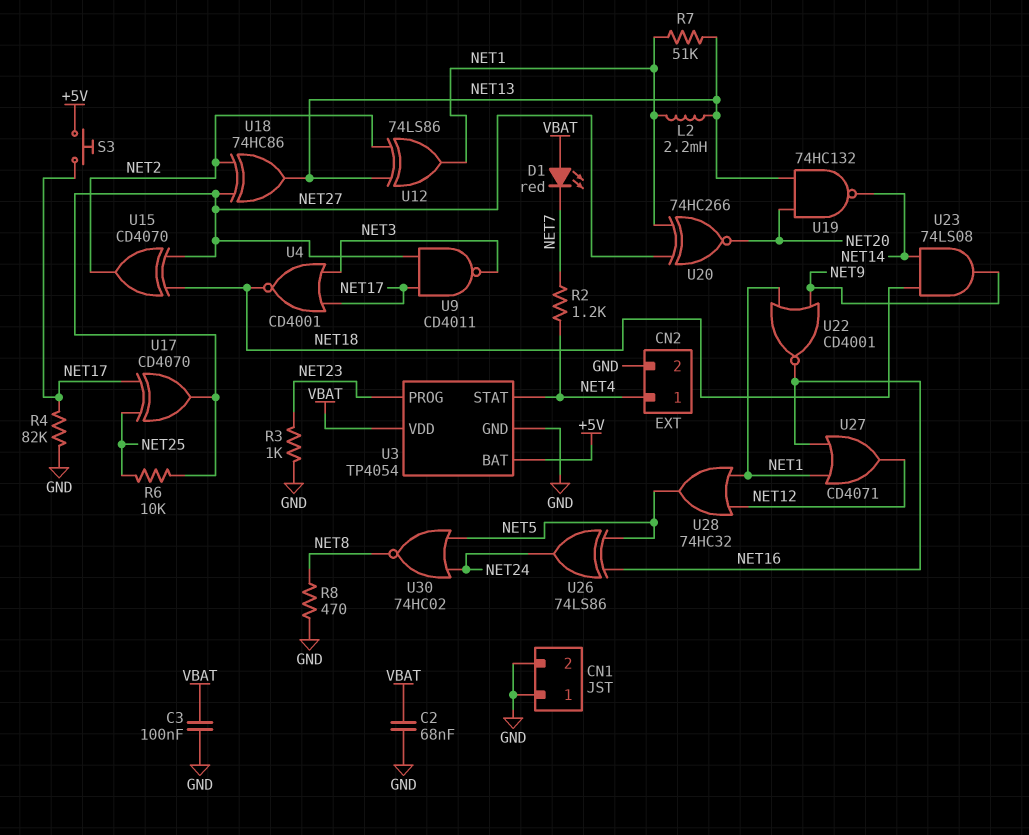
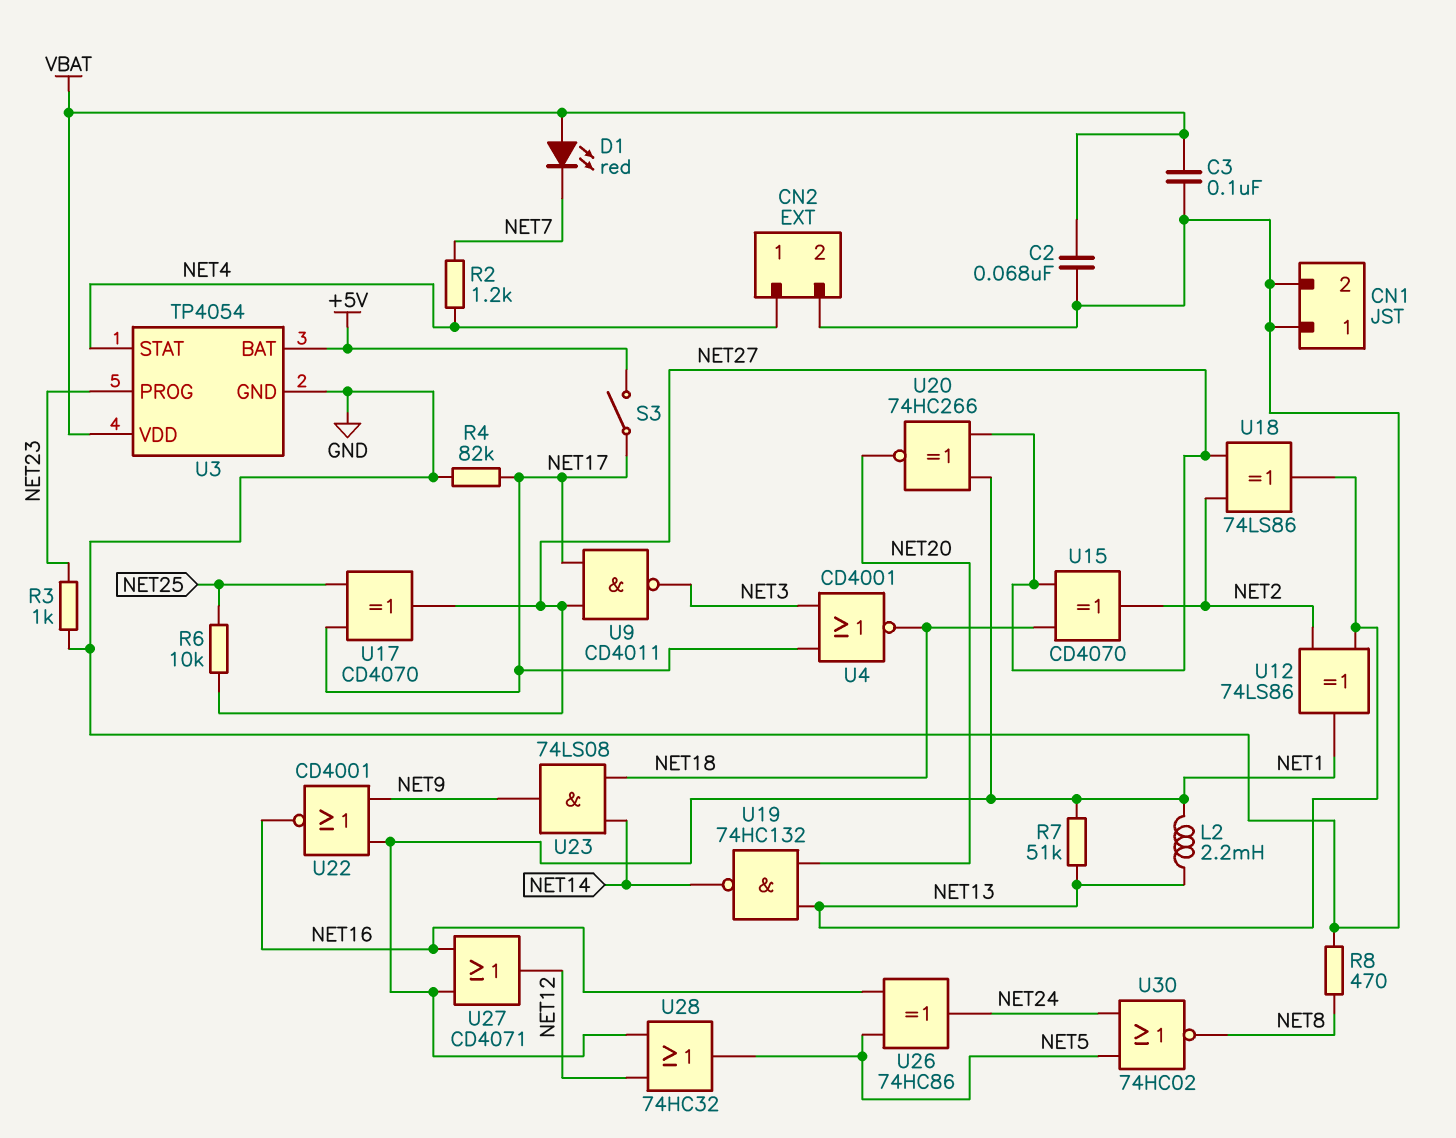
S3: button (+5V, NET17) -> switch (+5V, NET17)
U18: XOR 74HC86 (in NET2, in NET27, out NET13) -> XOR 74LS86 (in NET2, in NET27, out NET13)
U26: XOR 74LS86 (in NET5, in NET16, out NET24) -> XOR 74HC86 (in NET5, in NET16, out NET24)

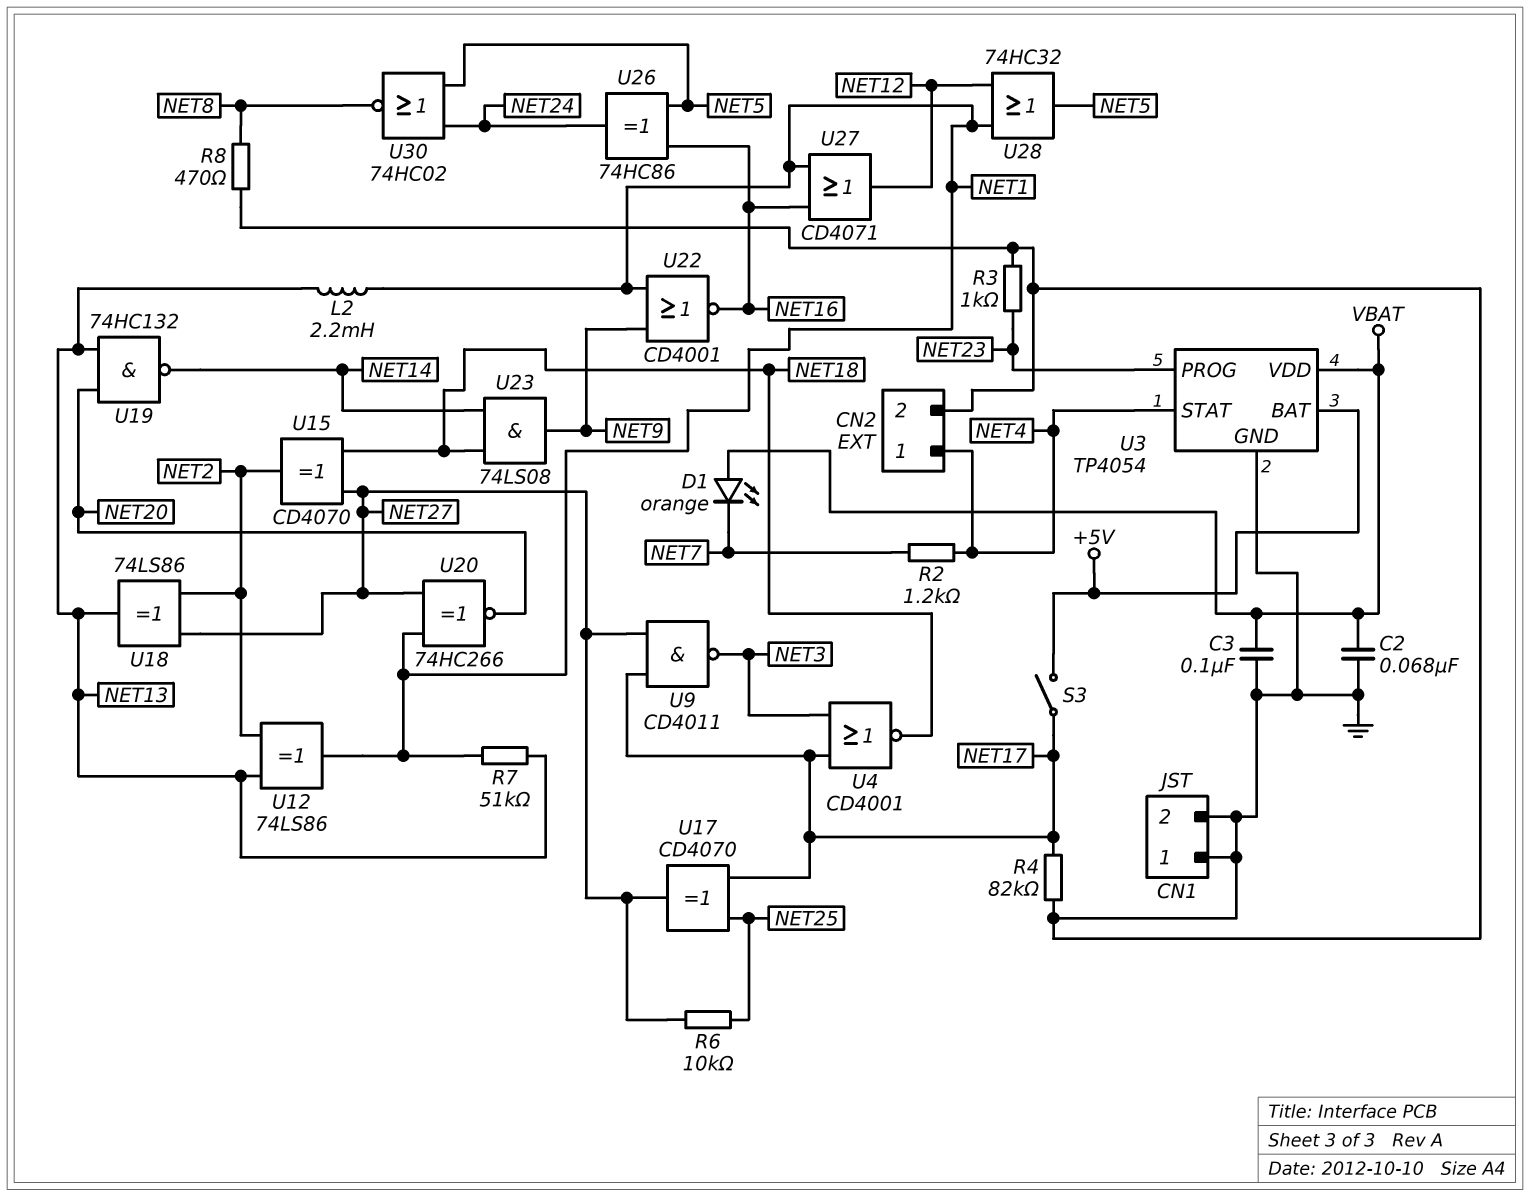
D1: LED red (A VBAT, K NET7) -> LED orange (A VBAT, K NET7)

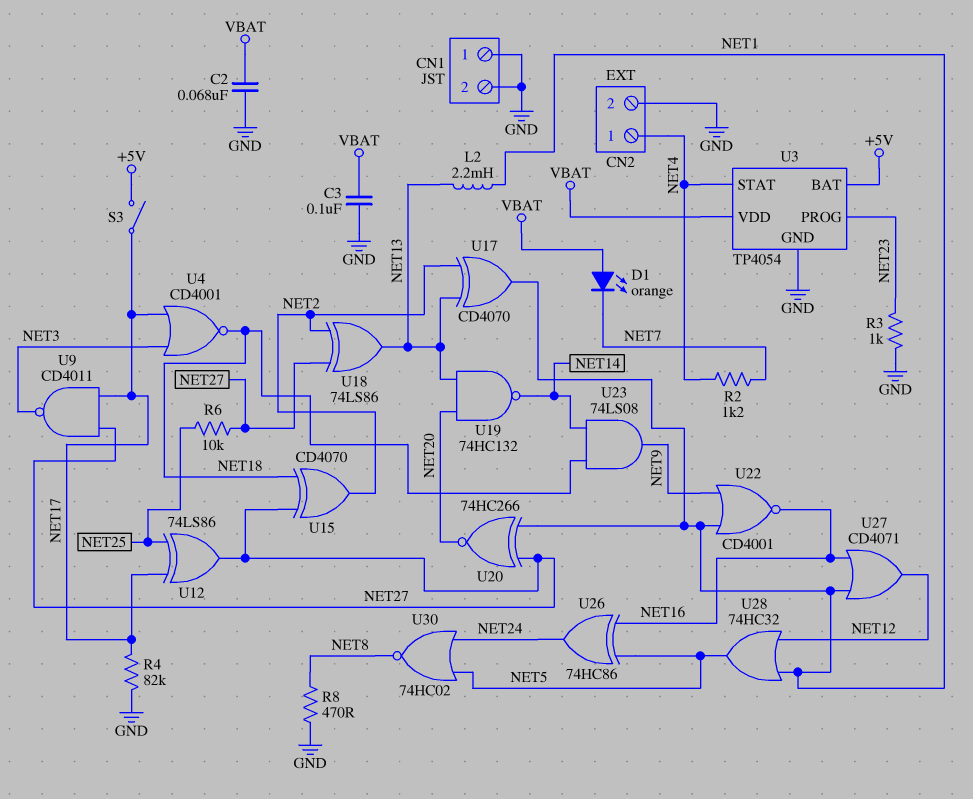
R7: 51k (NET1, NET13) -> none
U12: XOR 74LS86 (in NET2, in NET13, out NET1) -> XOR 74LS86 (in NET17, in NET25, out NET27)
U17: XOR CD4070 (in NET17, in NET25, out NET27) -> XOR CD4070 (in NET2, in NET13, out NET1)

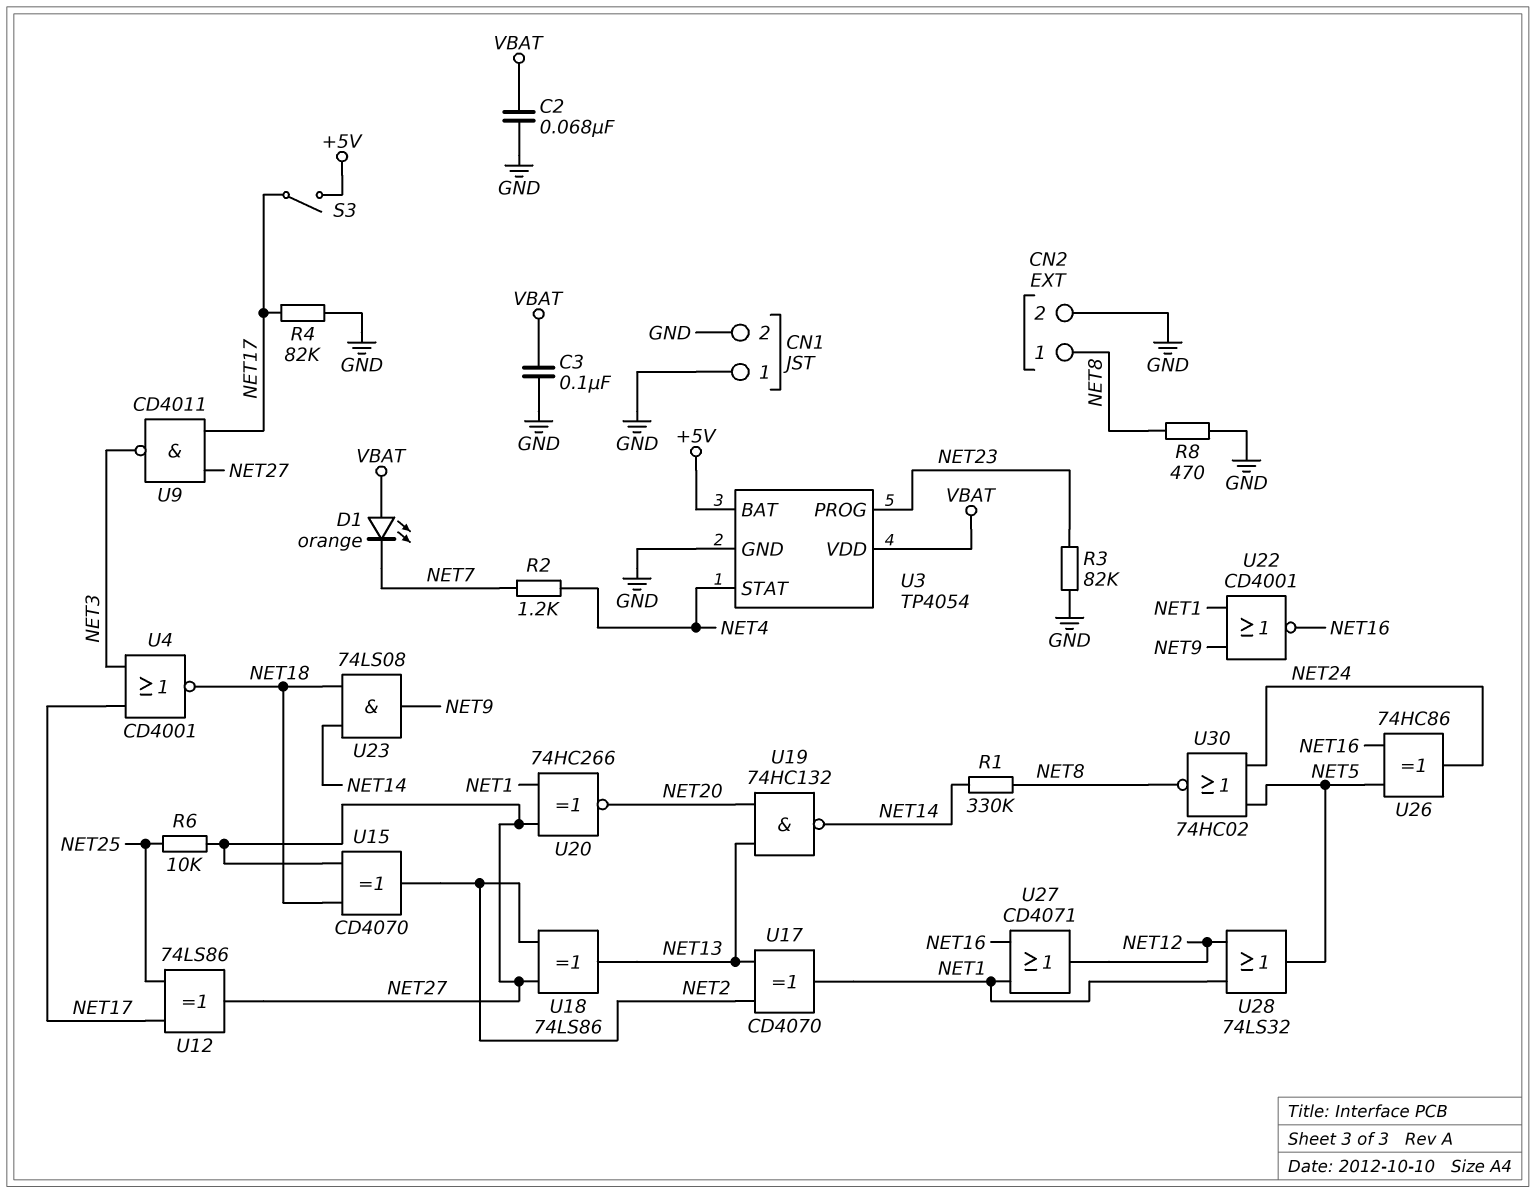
CN2 pin 1: NET4 -> NET8
L2: 2.2mH (NET1, NET13) -> none
R1: none -> 330k (NET8, NET14)
R3: 1k (GND, NET23) -> 82k (GND, NET23)
U28: OR 74HC32 (in NET1, in NET12, out NET5) -> OR 74LS32 (in NET1, in NET12, out NET5)

